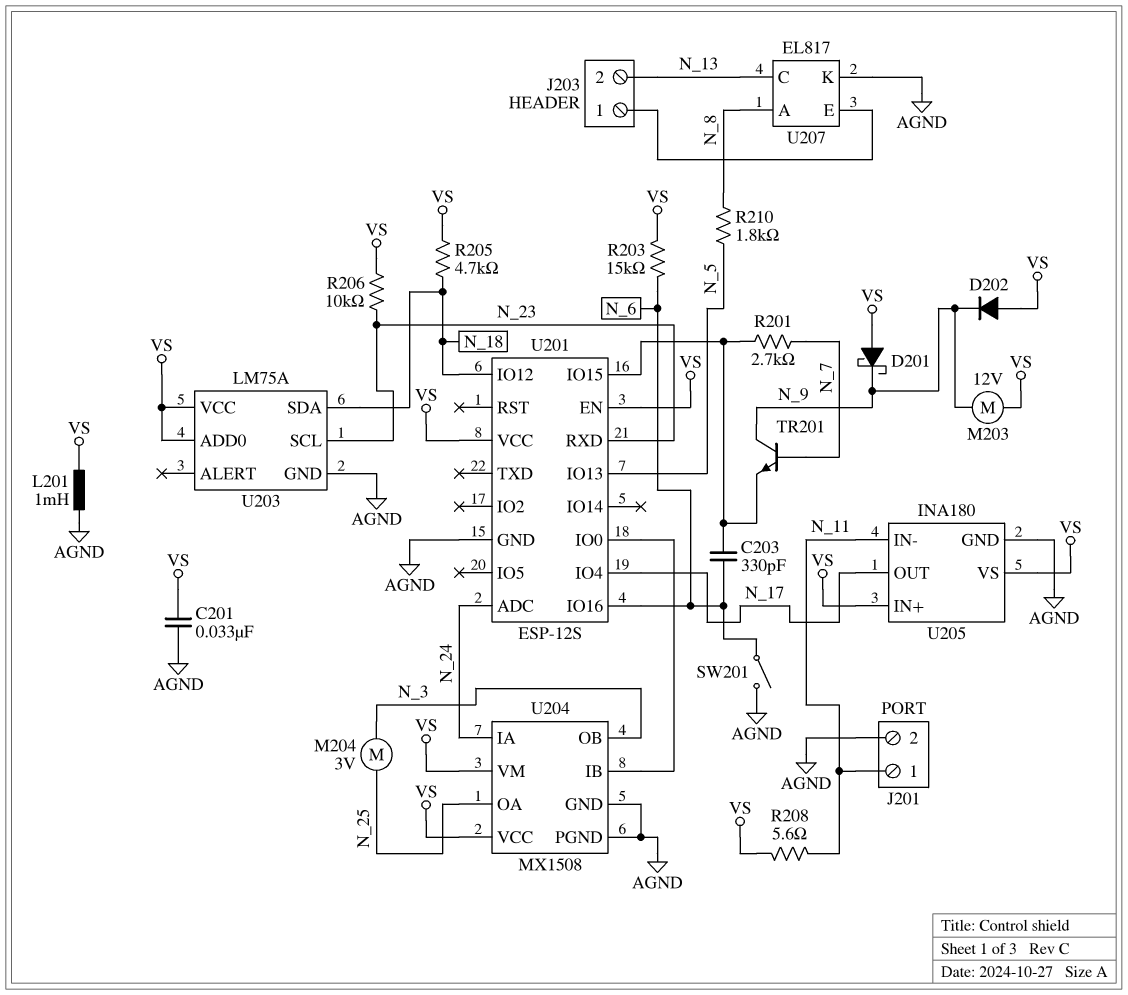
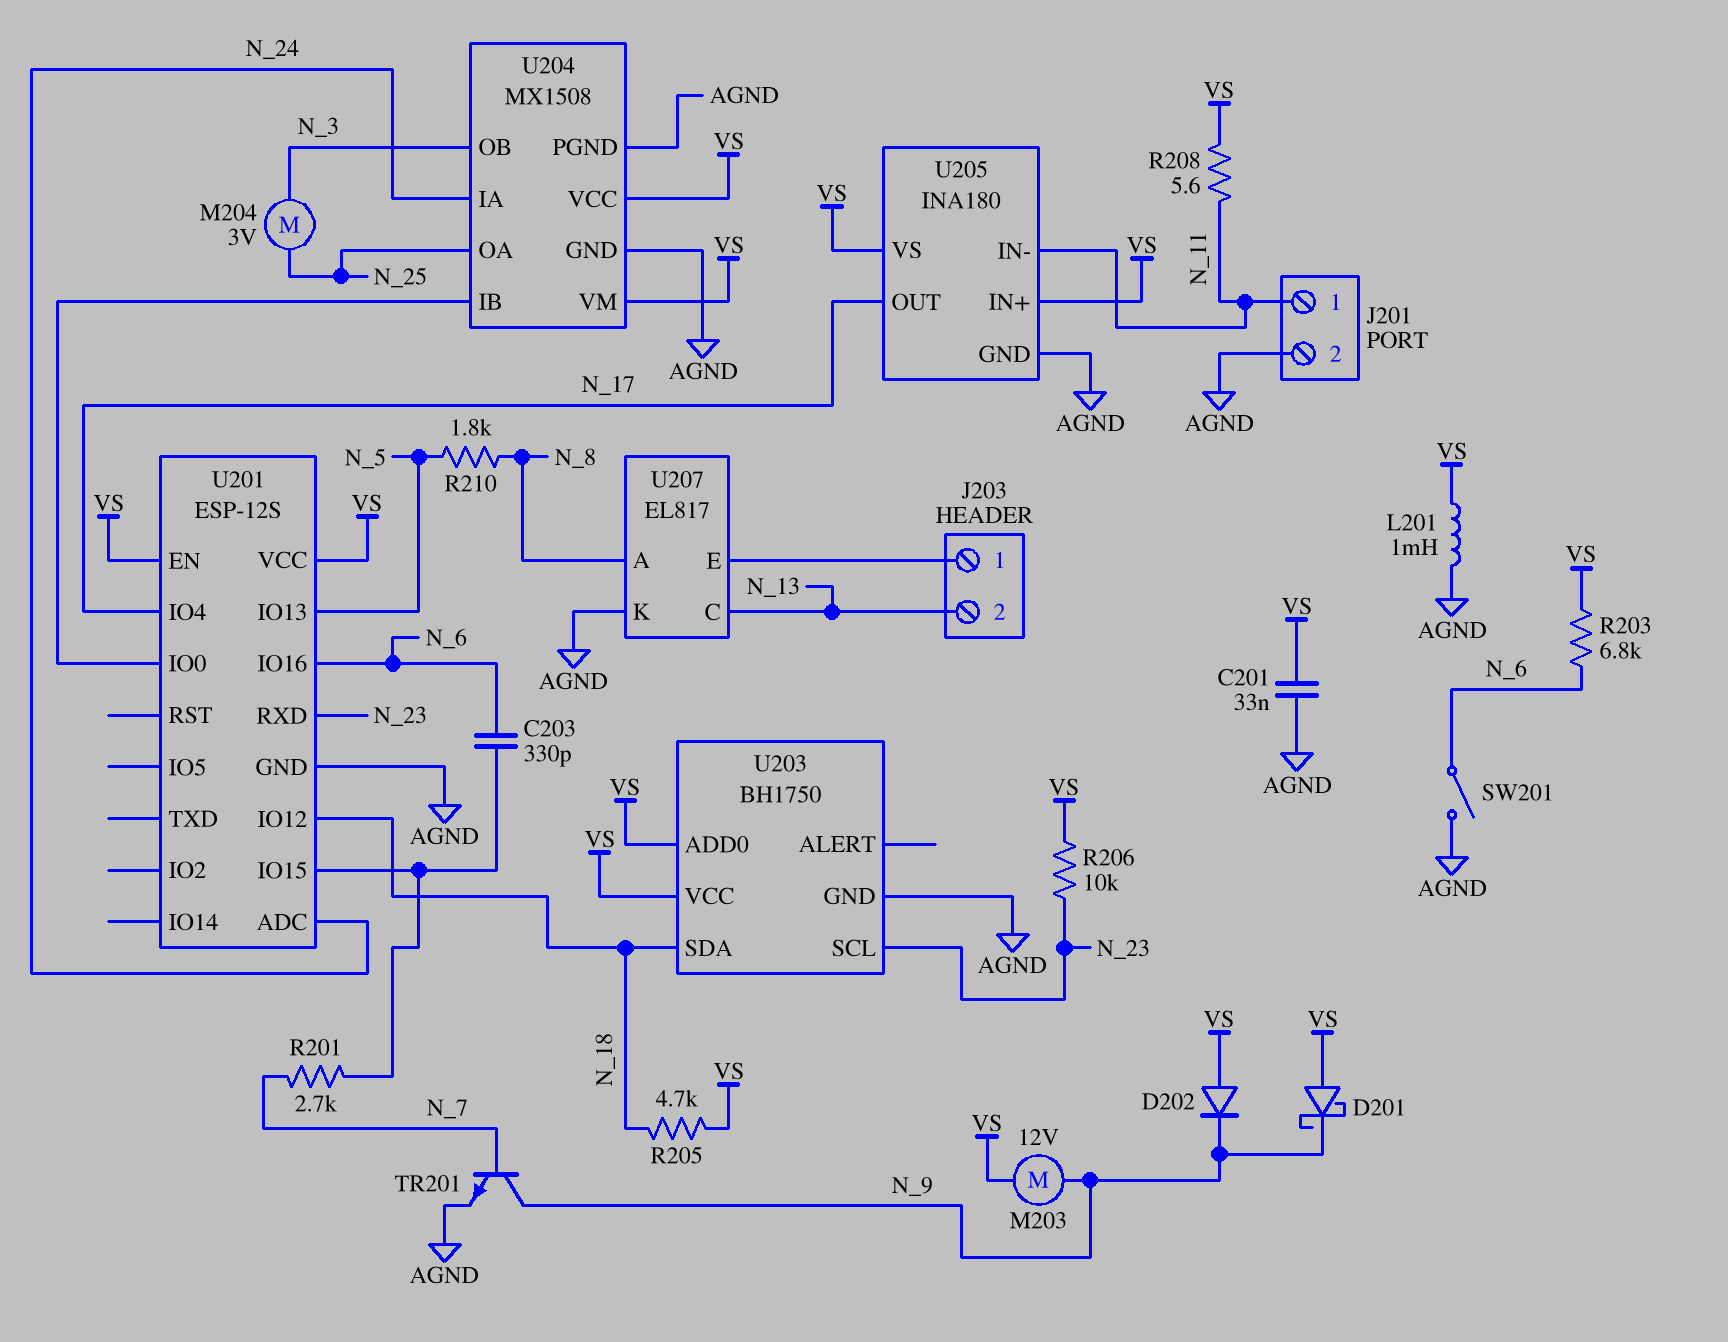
R203: 15k (N_6, VS) -> 6.8k (N_6, VS)
TR201: NPN (B N_7, C N_9, E U201/IO15) -> NPN (B N_7, C N_9, E AGND)
U203: LM75A -> BH1750

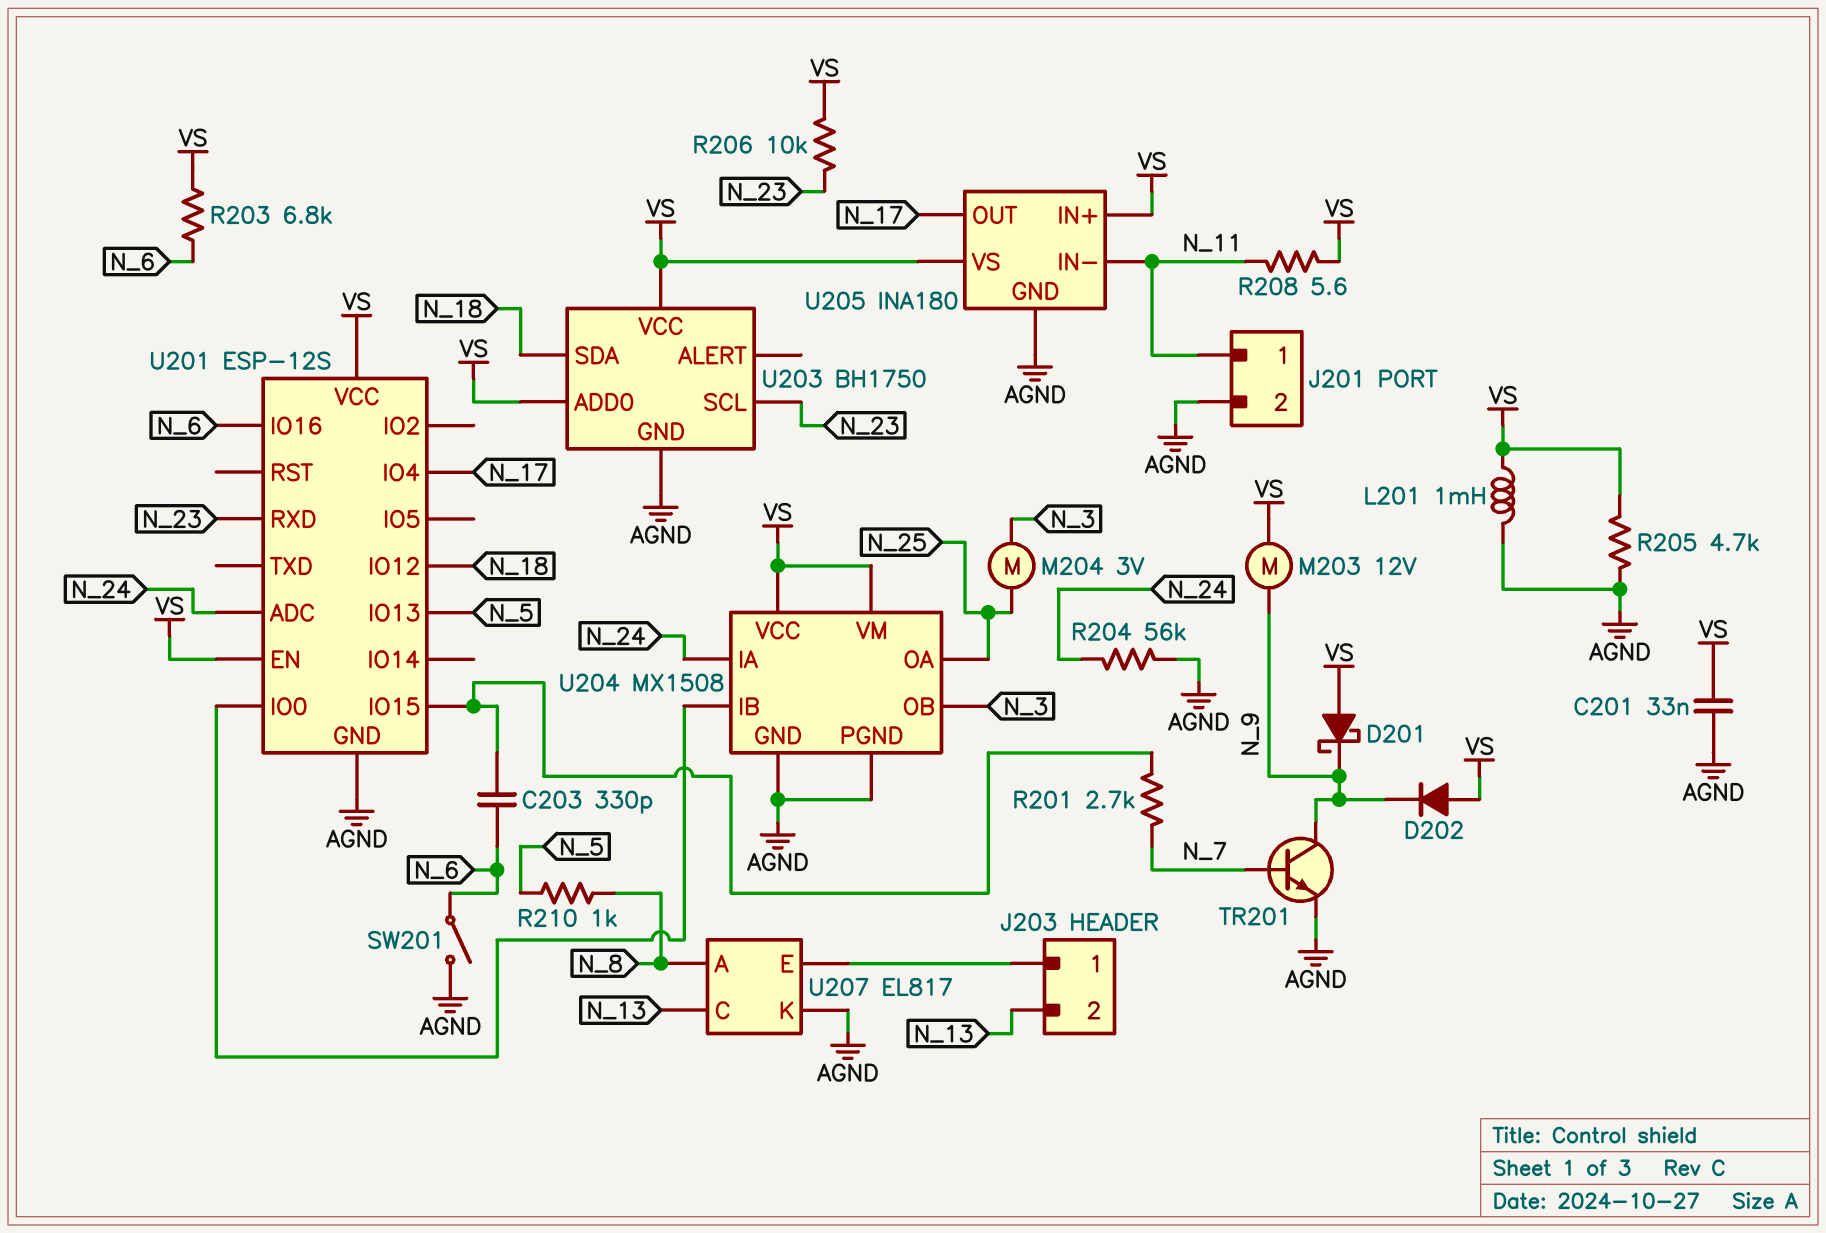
R204: none -> 56k (AGND, N_24)
R205: 4.7k (N_18, VS) -> 4.7k (AGND, VS)
R210: 1.8k (N_5, N_8) -> 1k (N_5, N_8)

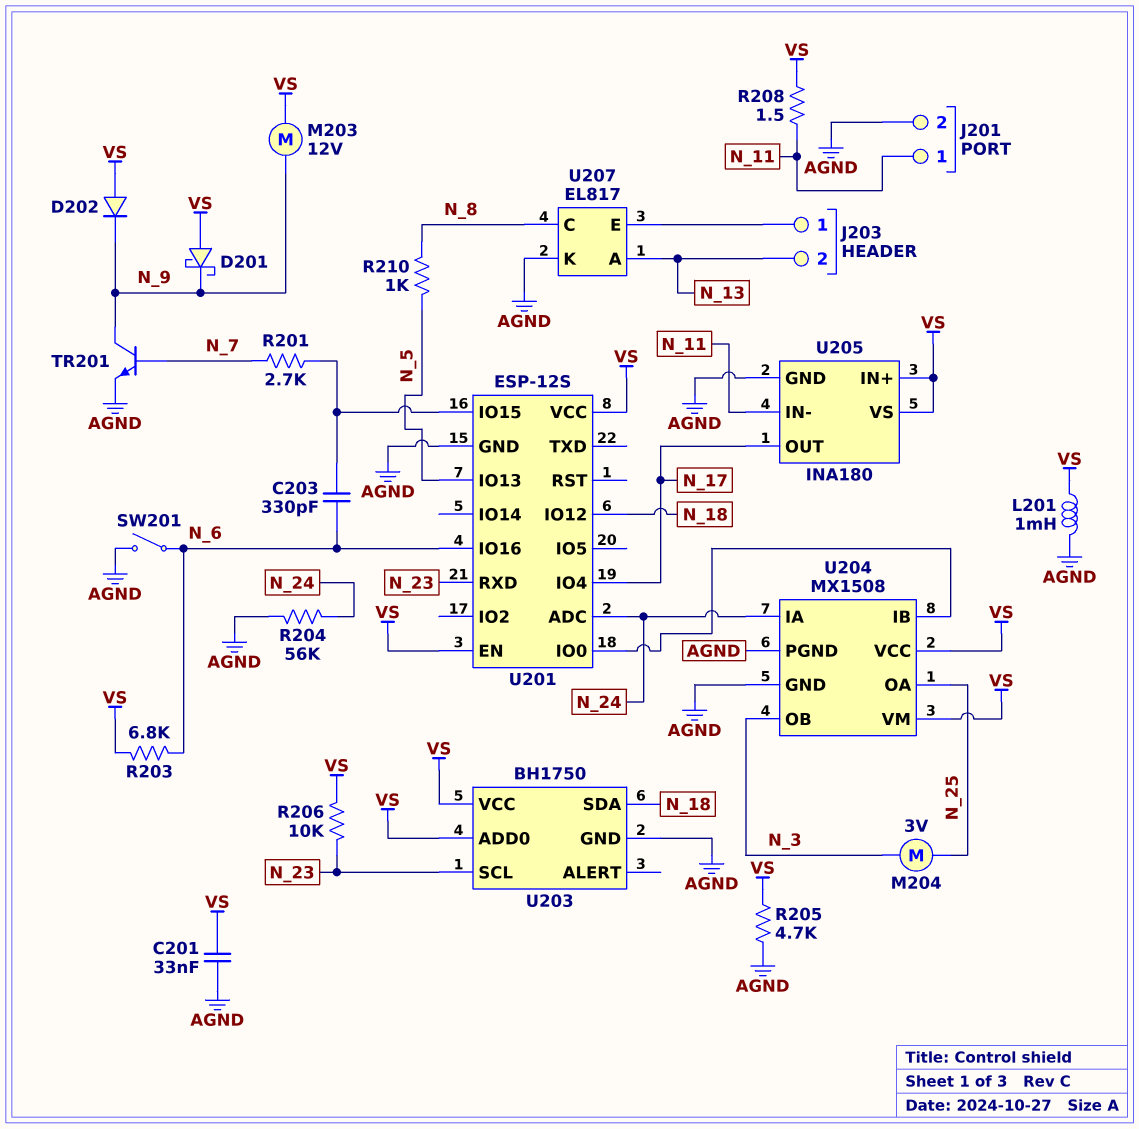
R208: 5.6 (N_11, VS) -> 1.5 (N_11, VS)
U207 pin A: N_8 -> N_13
U207 pin C: N_13 -> N_8

